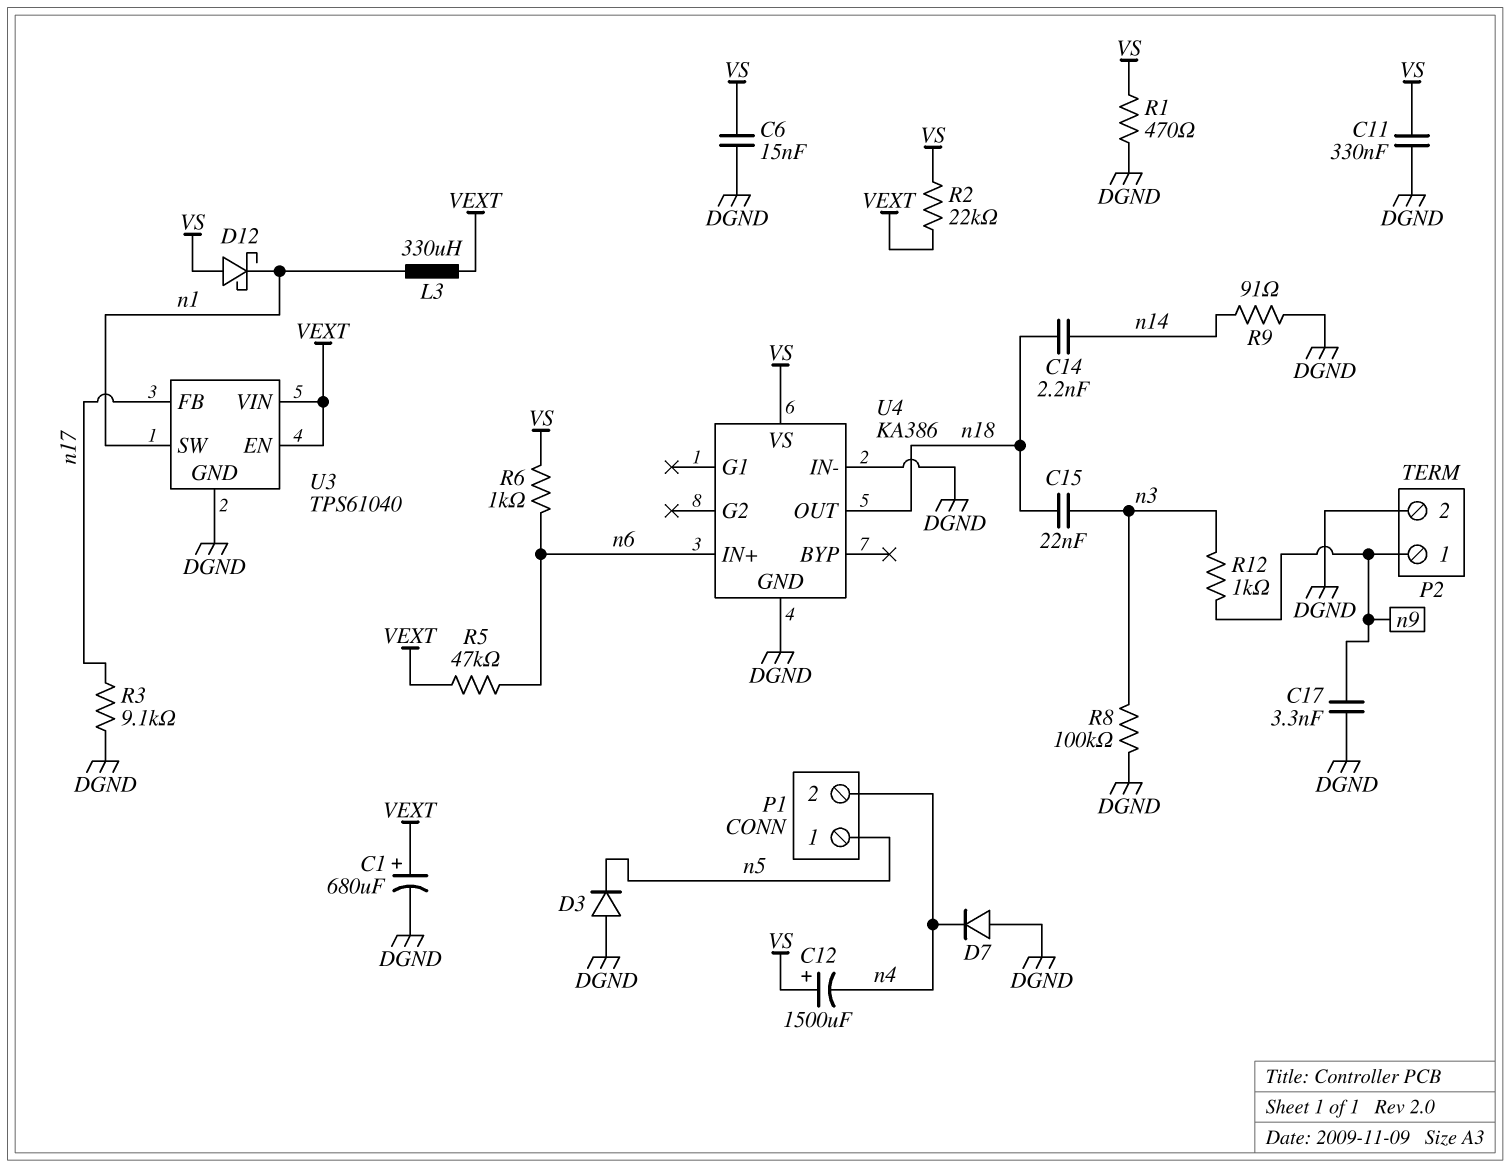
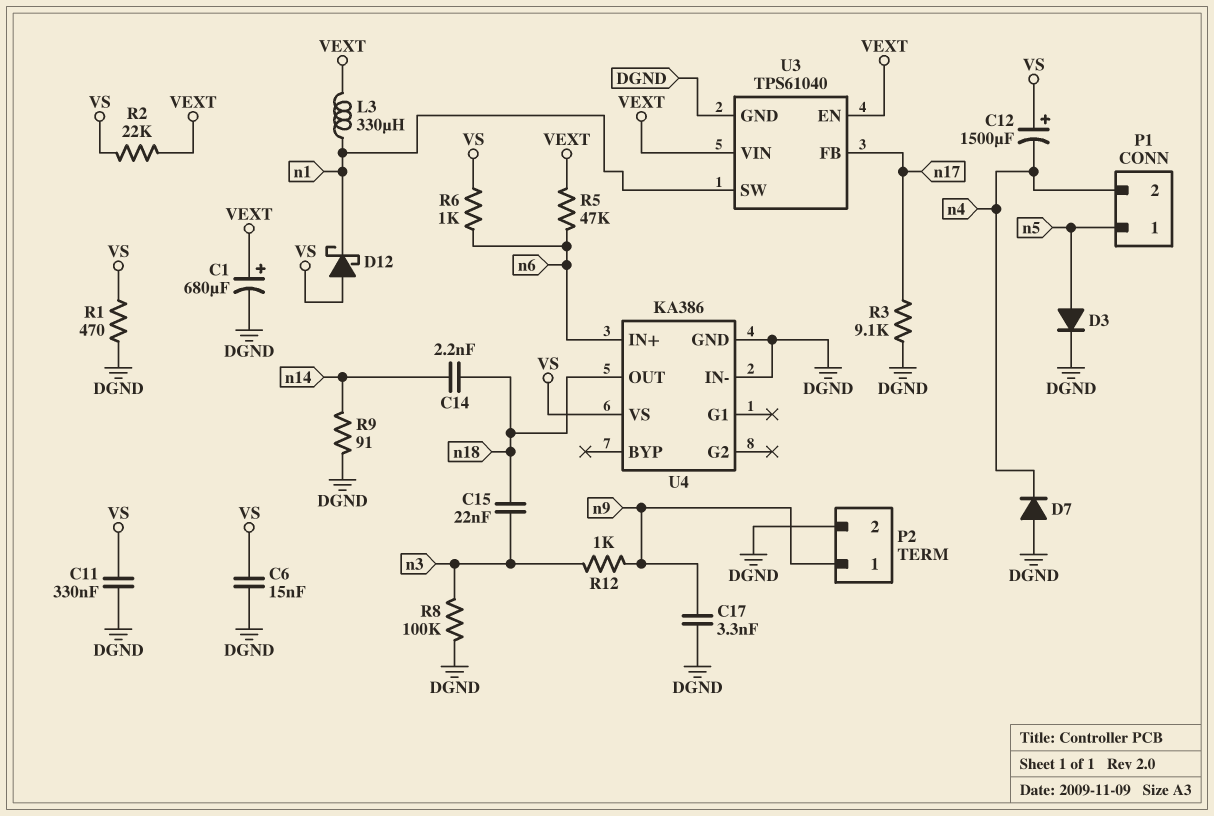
D3: diode (A DGND, K n5) -> diode (A n5, K DGND)

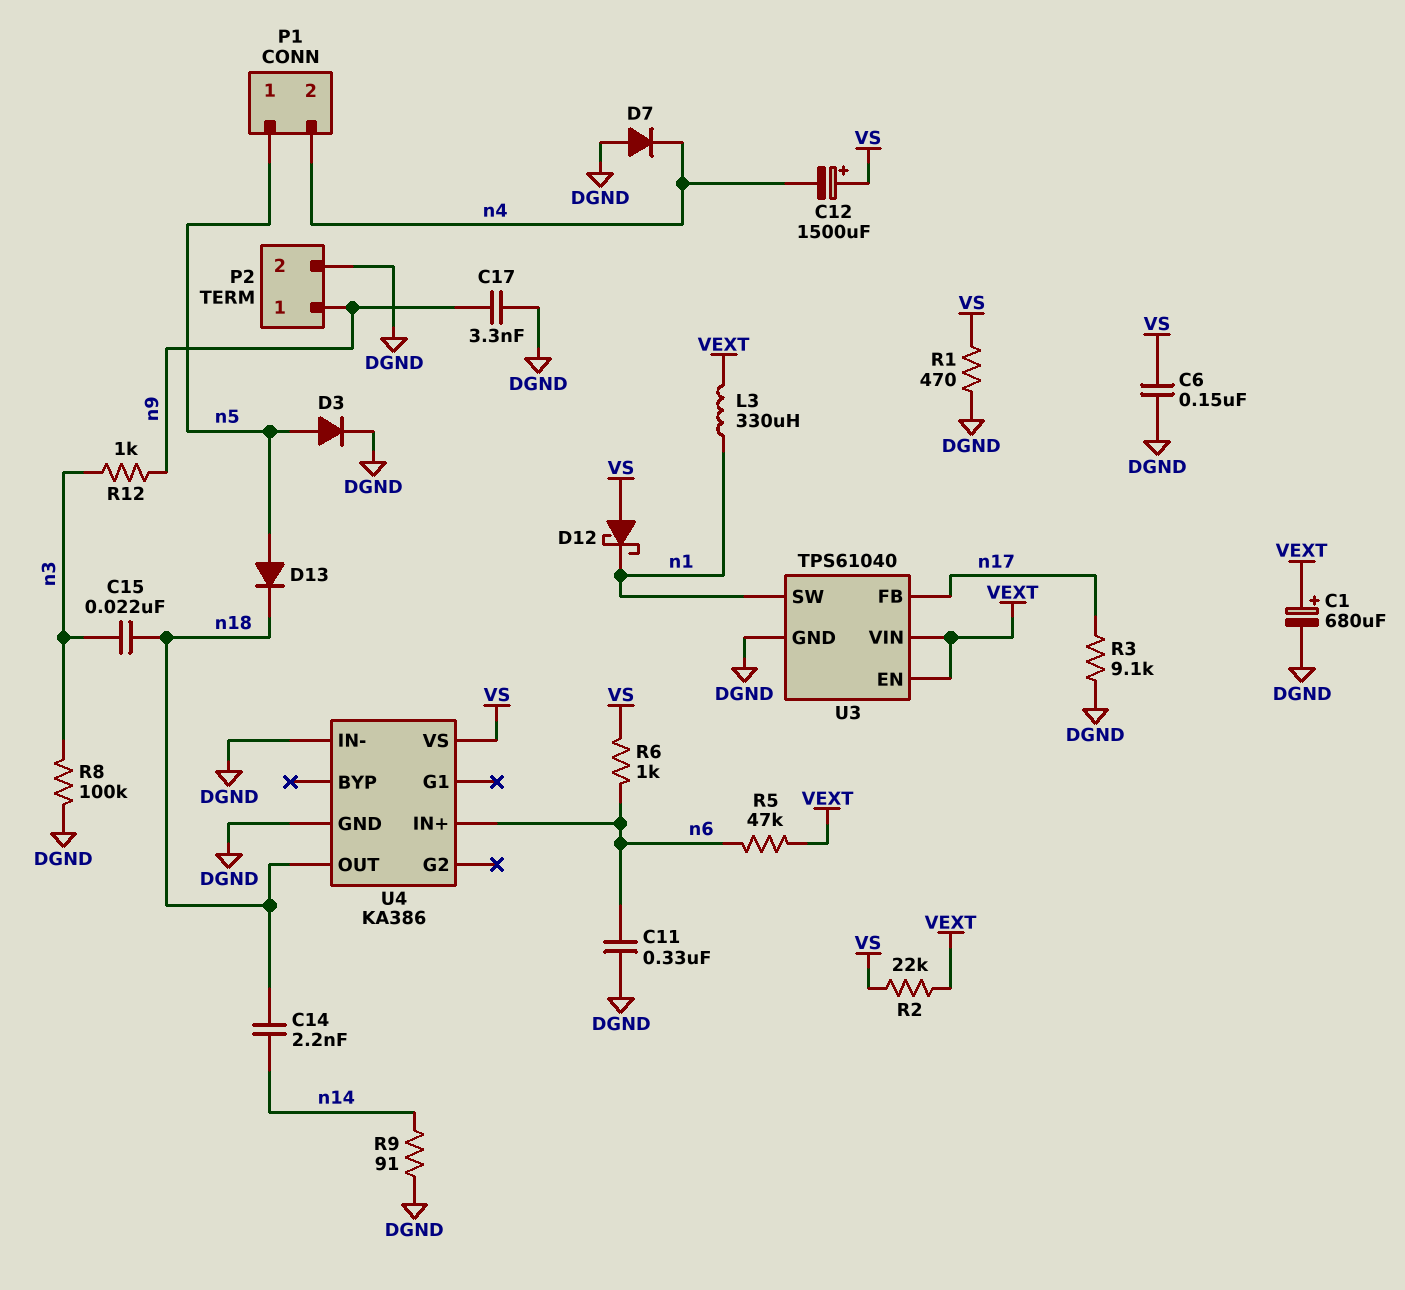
C6: 15nF (DGND, VS) -> 150nF (DGND, VS)
C11: 330nF (DGND, VS) -> 330nF (DGND, n6)
D13: none -> diode (A n5, K n18)

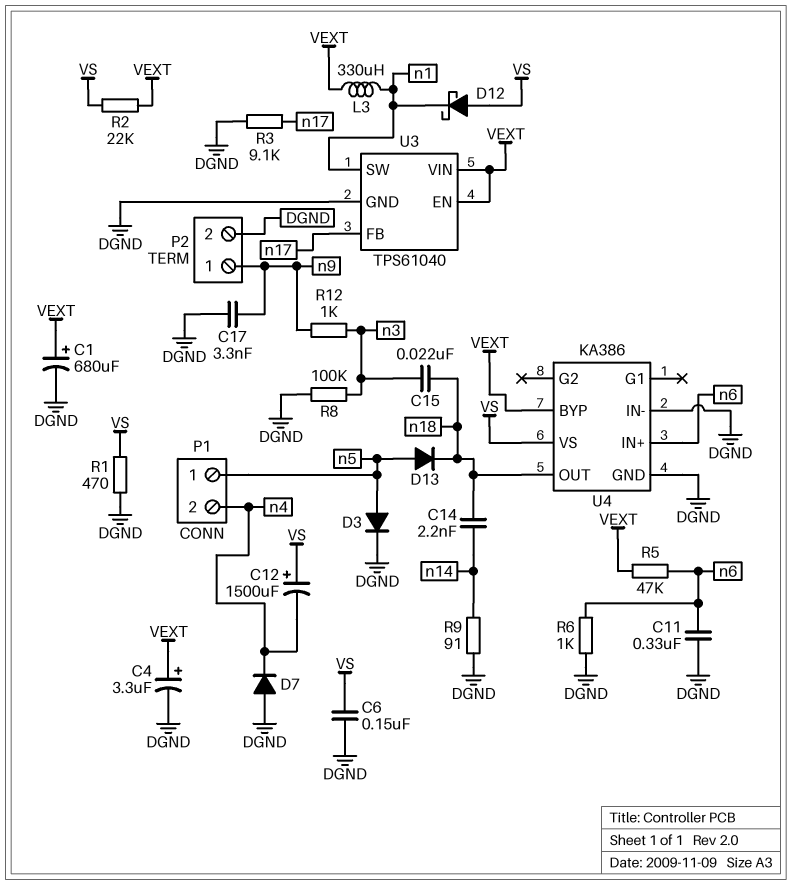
C4: none -> 3.3uF (plus VEXT, minus DGND)
R6: 1k (VS, n6) -> 1k (DGND, n6)
U4 pin BYP: none -> VEXT

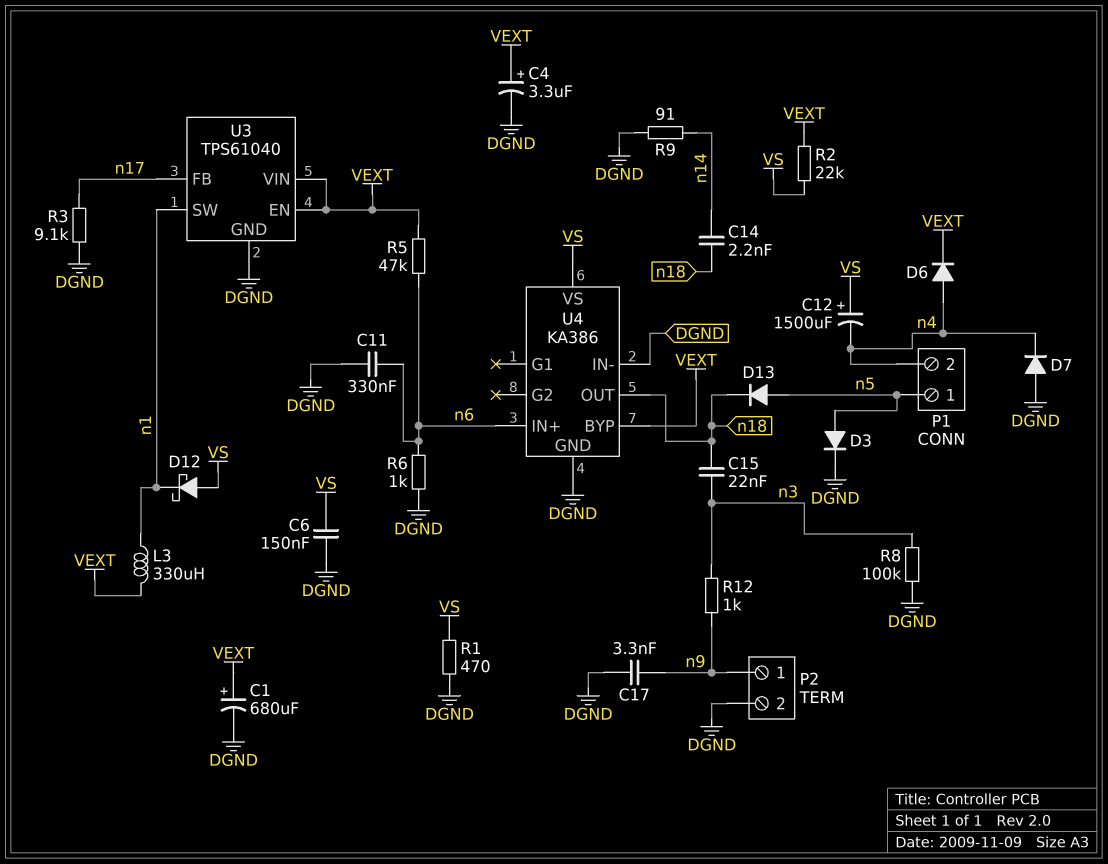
D6: none -> diode (A n4, K VEXT)

